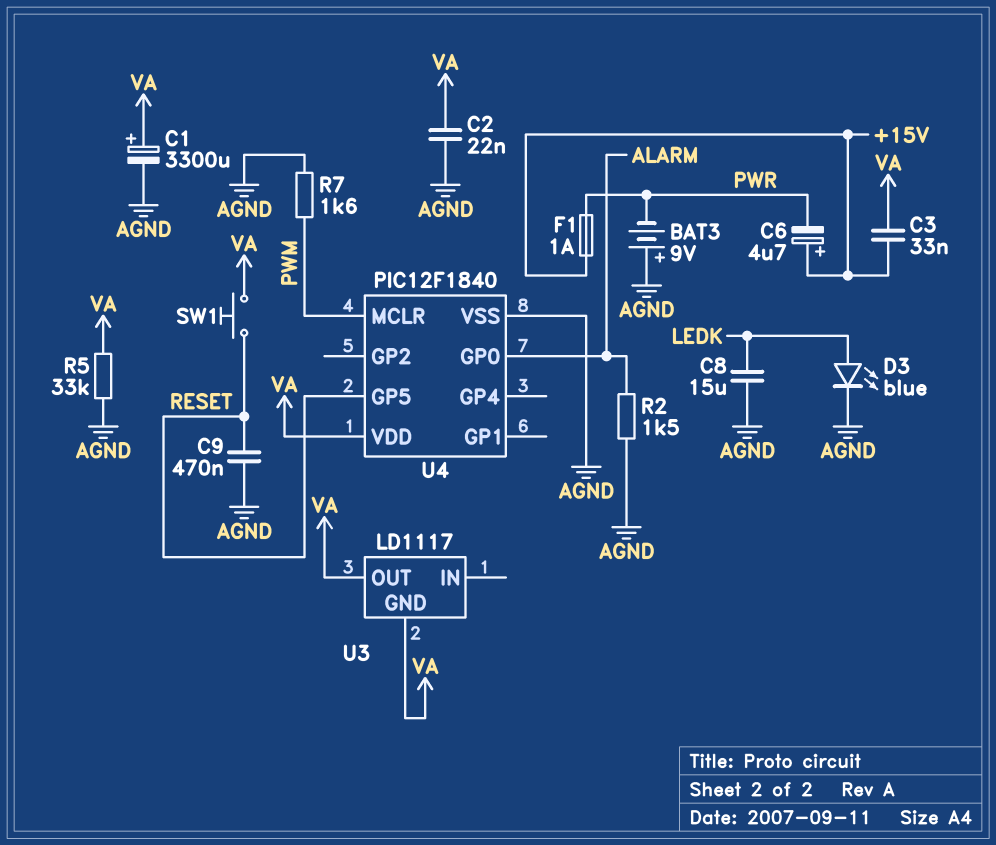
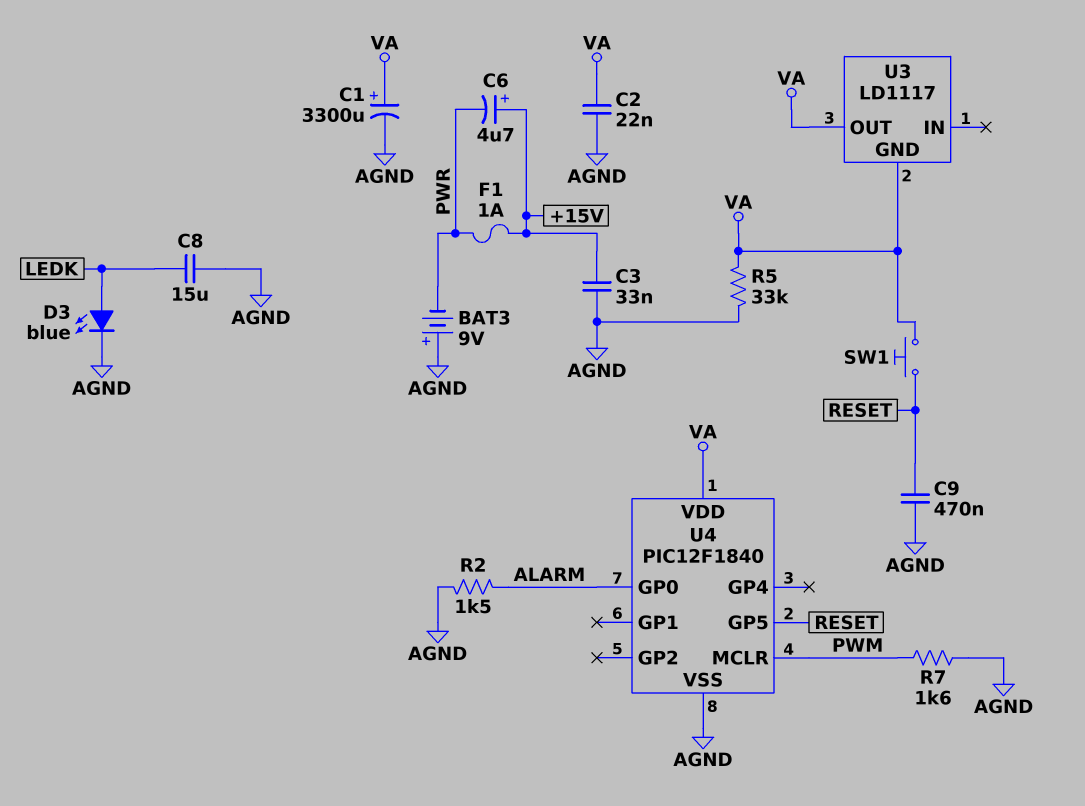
C3: 33nF (+15V, VA) -> 33nF (+15V, AGND)

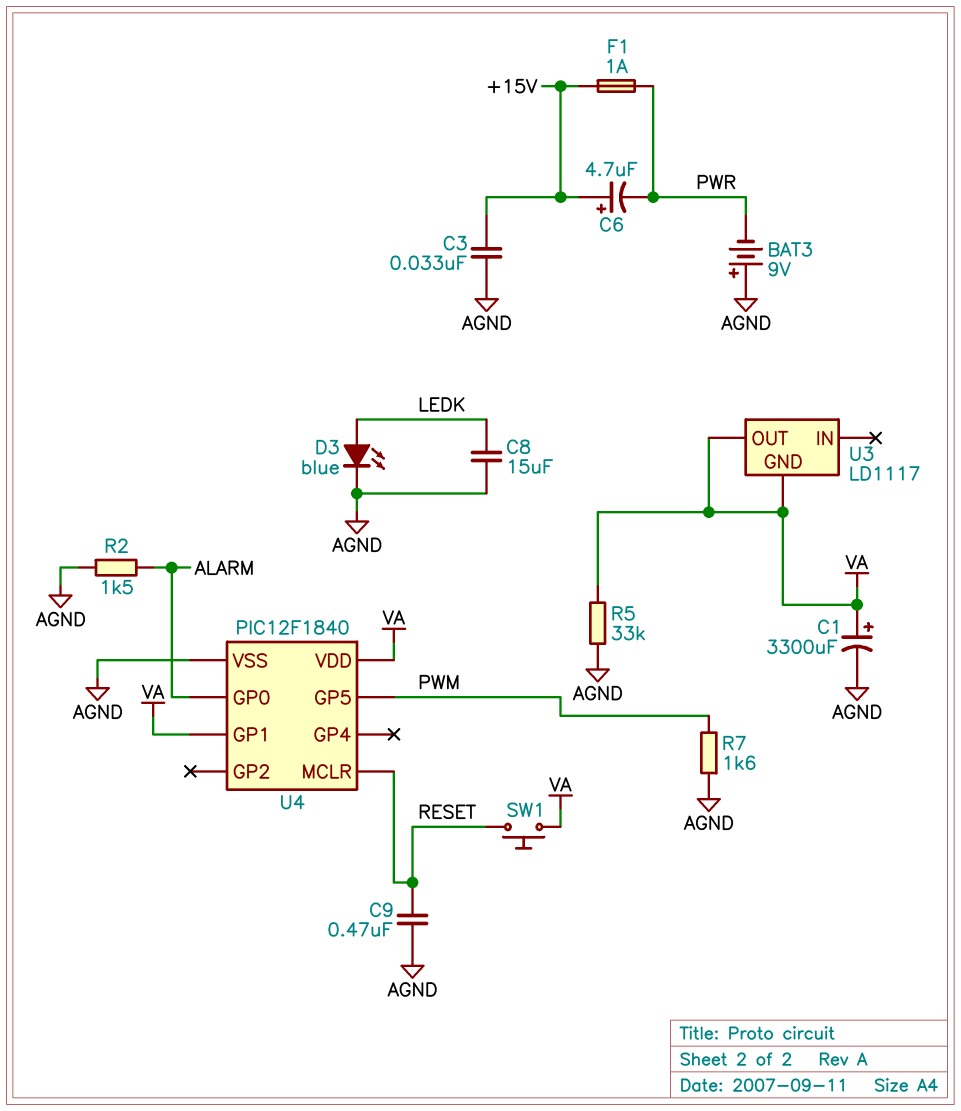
C2: 22nF (AGND, VA) -> none
U4 pin GP1: none -> VA
U4 pin GP5: RESET -> PWM
U4 pin MCLR: PWM -> RESET

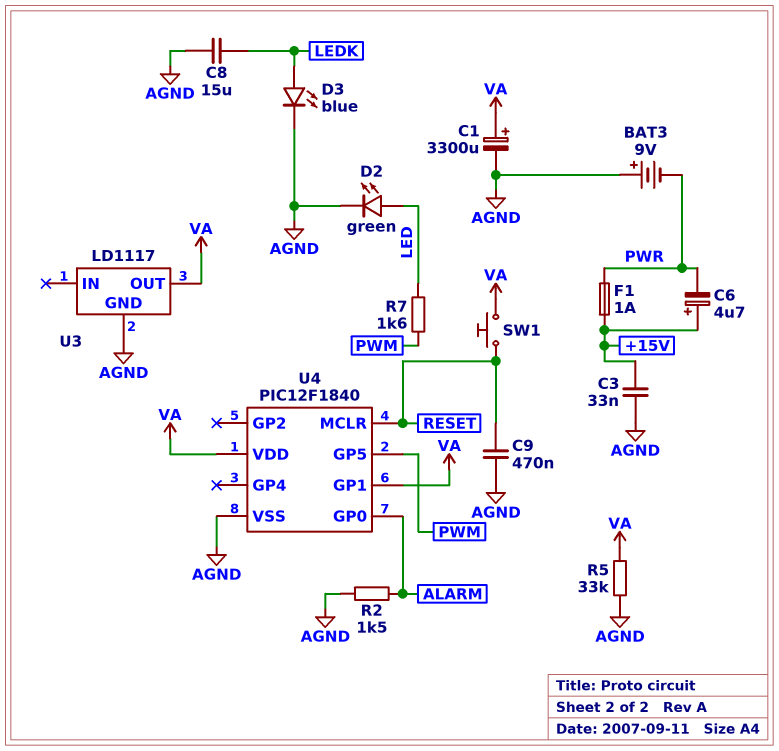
D2: none -> LED green (A LED, K AGND)
R7: 1.6k (AGND, PWM) -> 1.6k (LED, PWM)
U3 pin GND: VA -> AGND

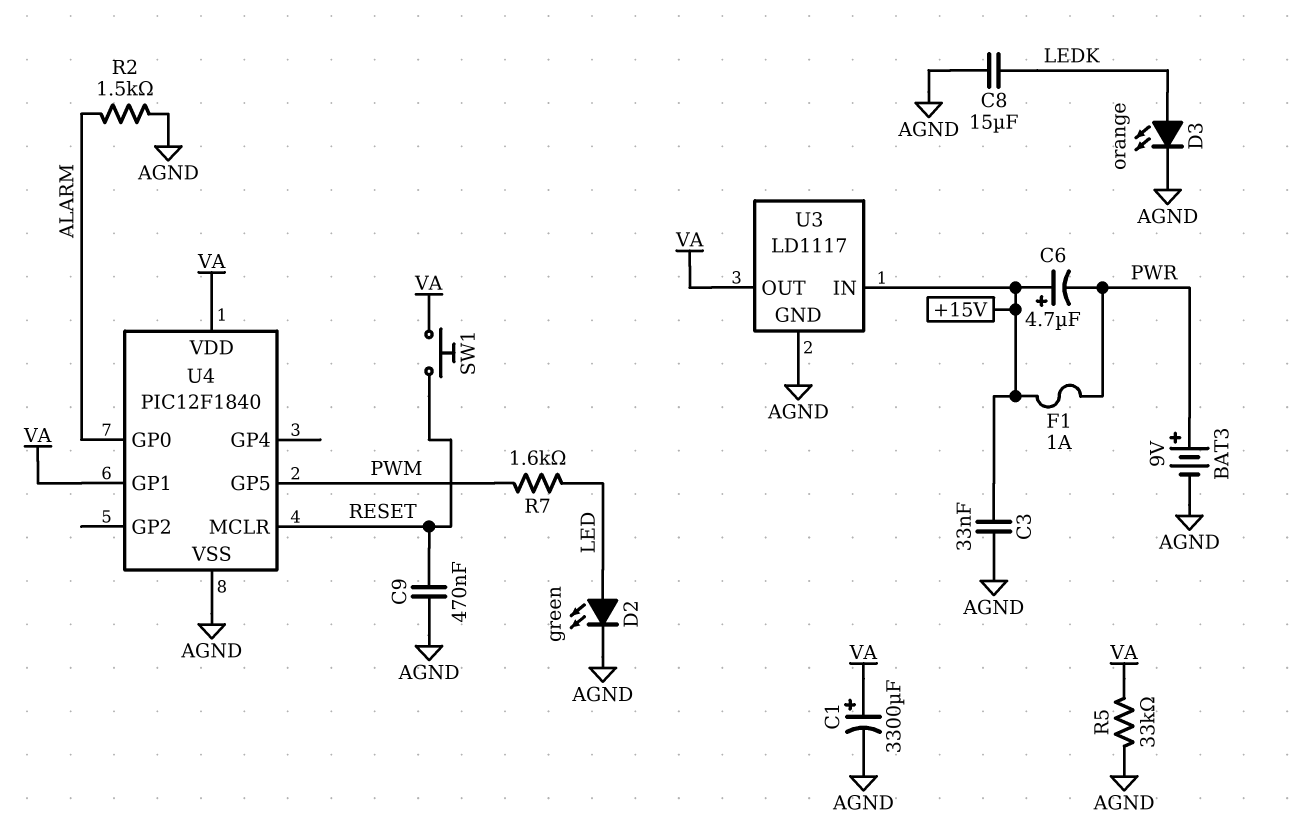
BAT3: 9V (plus AGND, minus PWR) -> 9V (plus PWR, minus AGND)
D3: LED blue (A LEDK, K AGND) -> LED orange (A LEDK, K AGND)
U3 pin IN: none -> +15V

